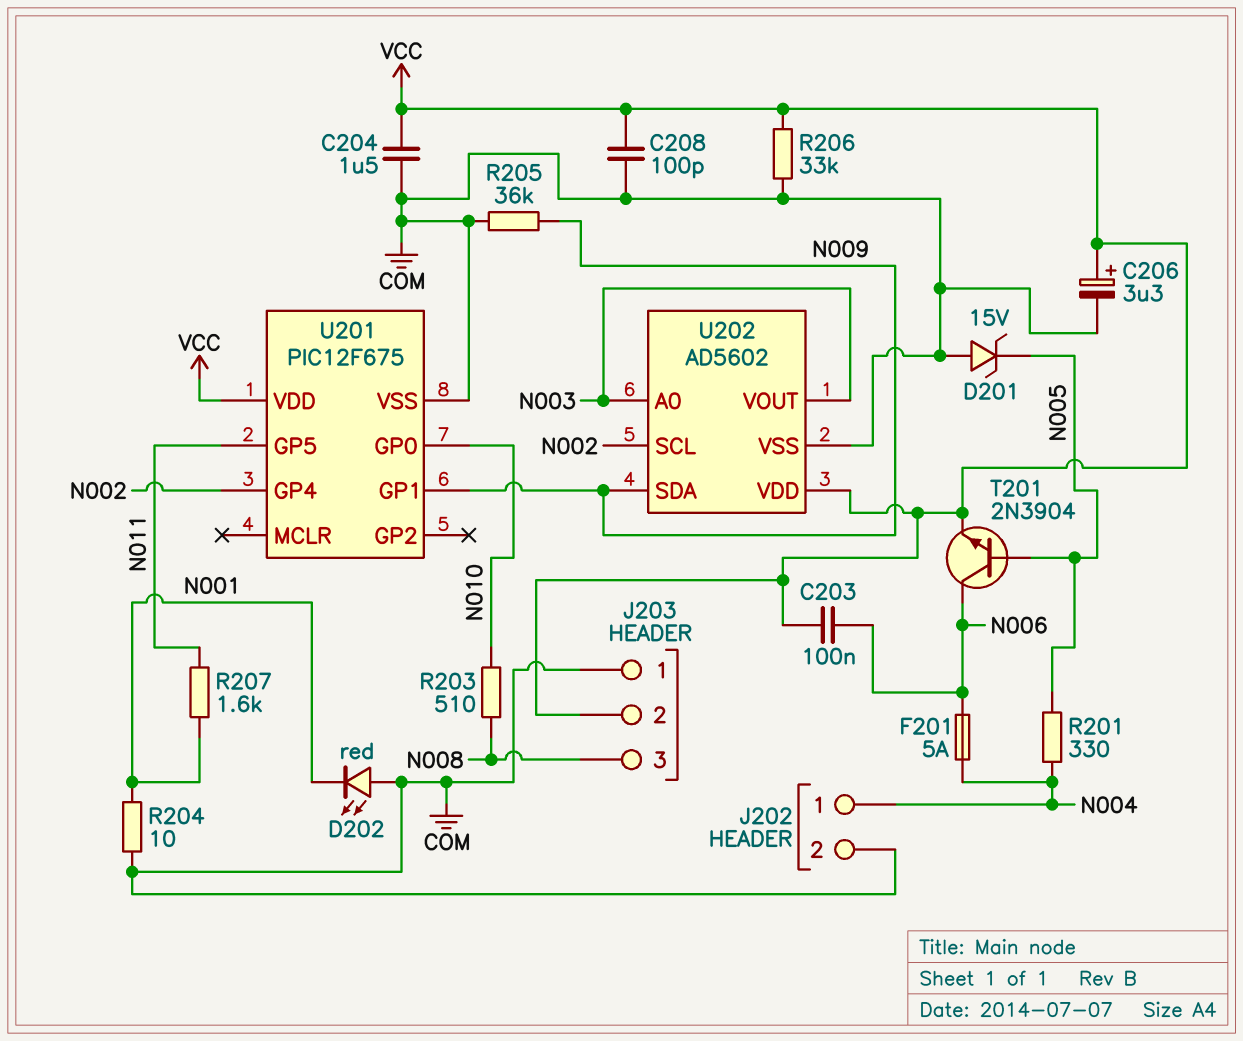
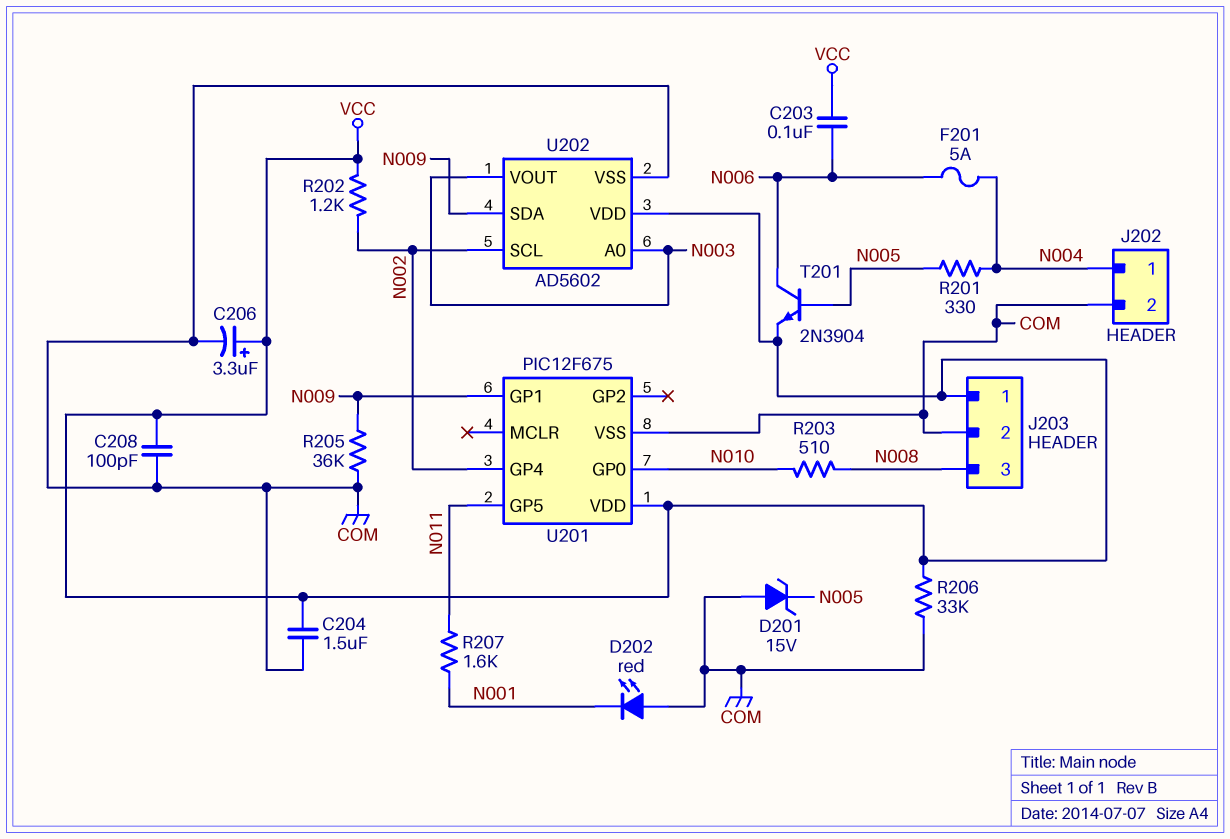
J203 pin 1: COM -> VCC
J203 pin 2: VCC -> COM
R202: none -> 1.2k (N002, VCC)
R204: 10 (COM, N001) -> none

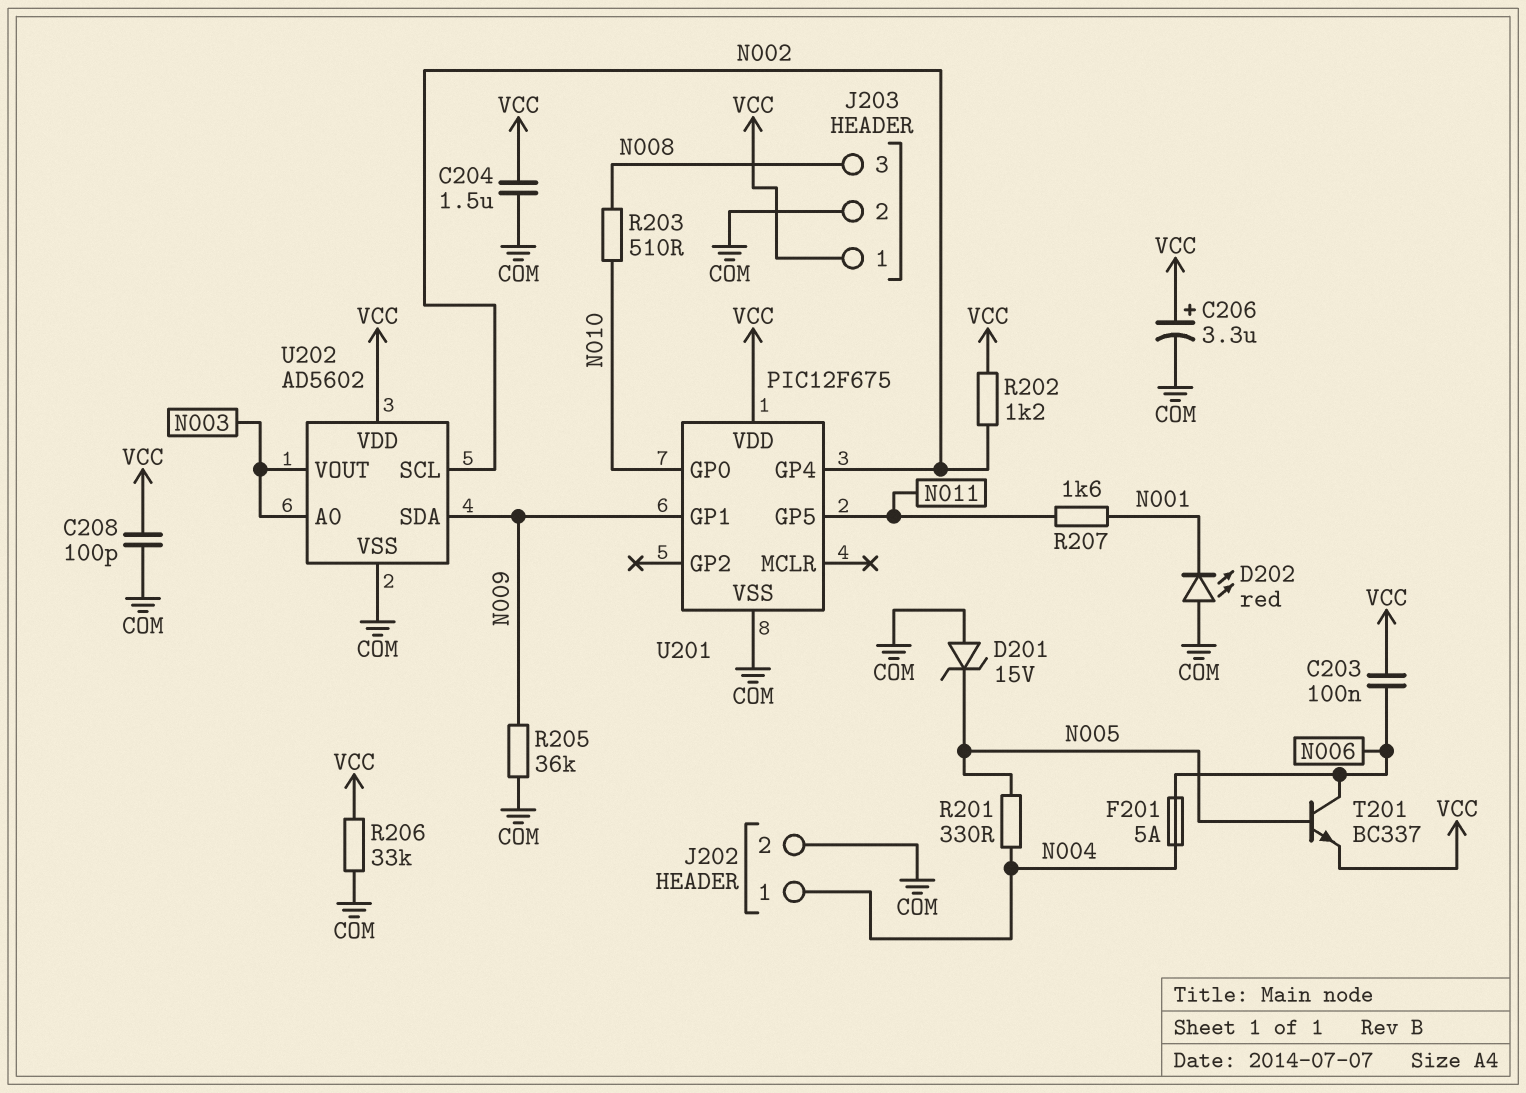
T201: NPN 2N3904 (B N005, C N006, E VCC) -> NPN BC337 (B N005, C N006, E VCC)

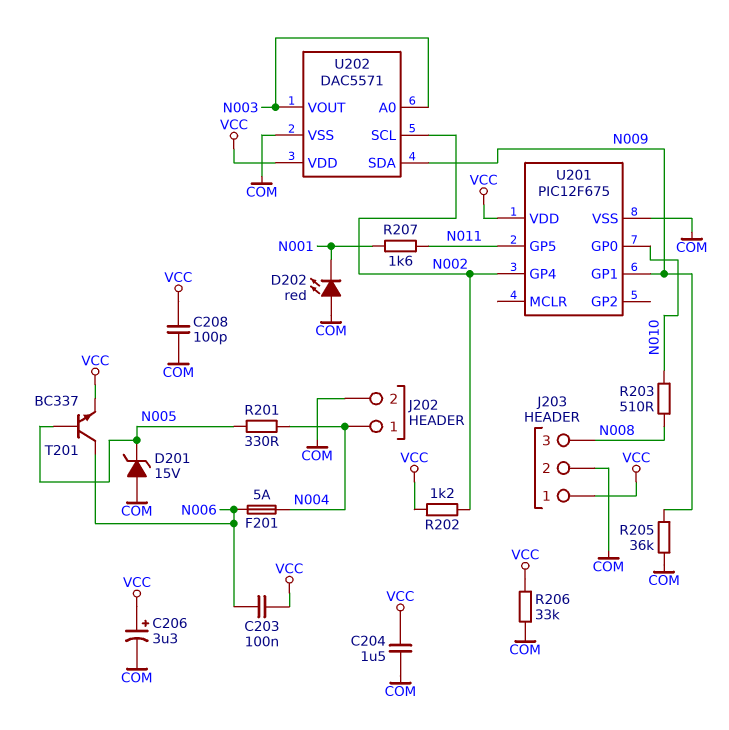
U202: AD5602 -> DAC5571

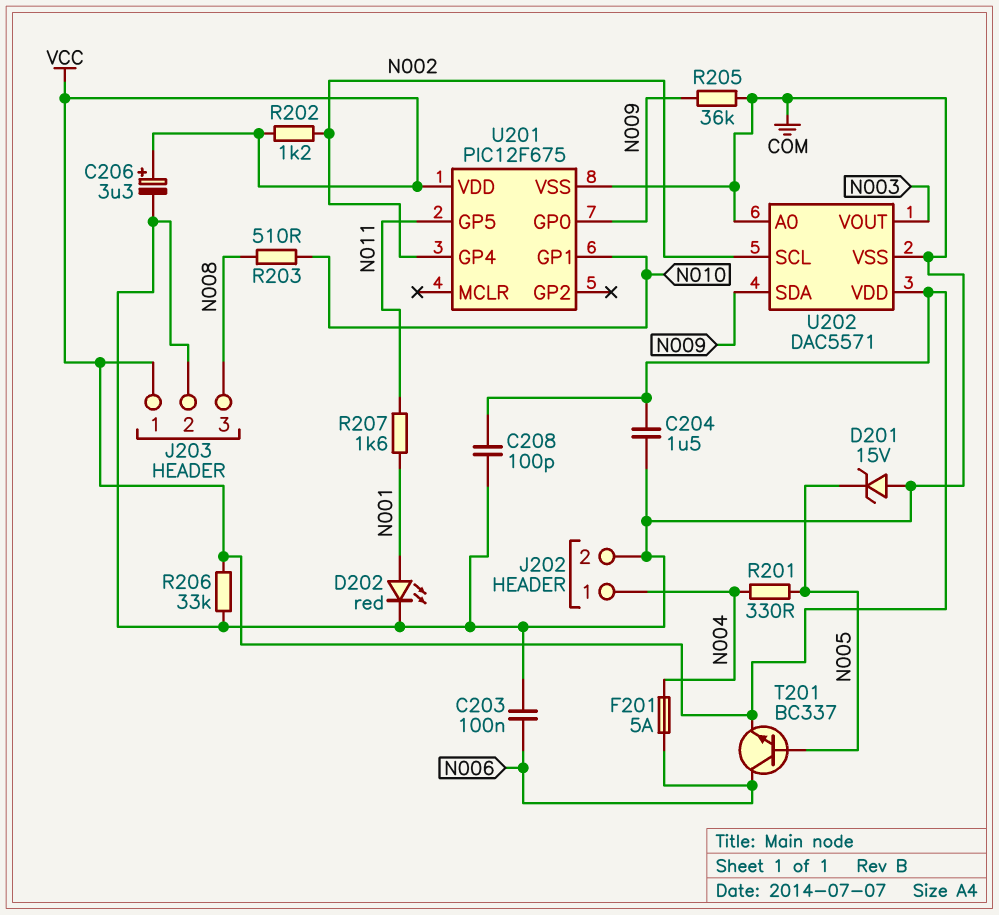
C203: 100nF (N006, VCC) -> 100nF (COM, N006)
D202: LED red (A COM, K N001) -> LED red (A N001, K COM)
U201 pin GP0: N010 -> N009
U201 pin GP1: N009 -> N010
U202 pin A0: N003 -> COM

